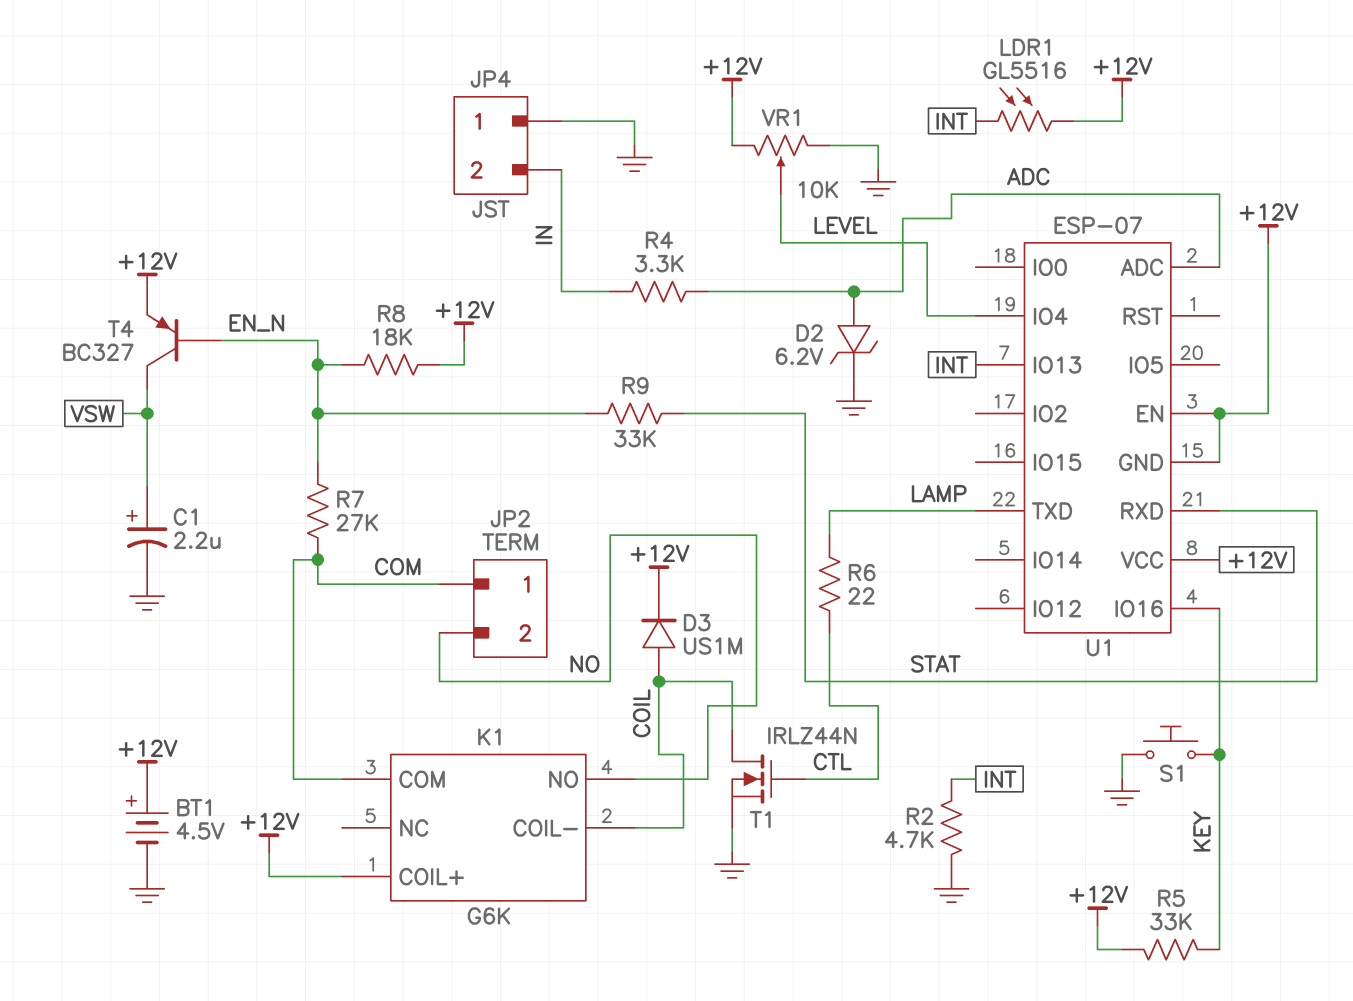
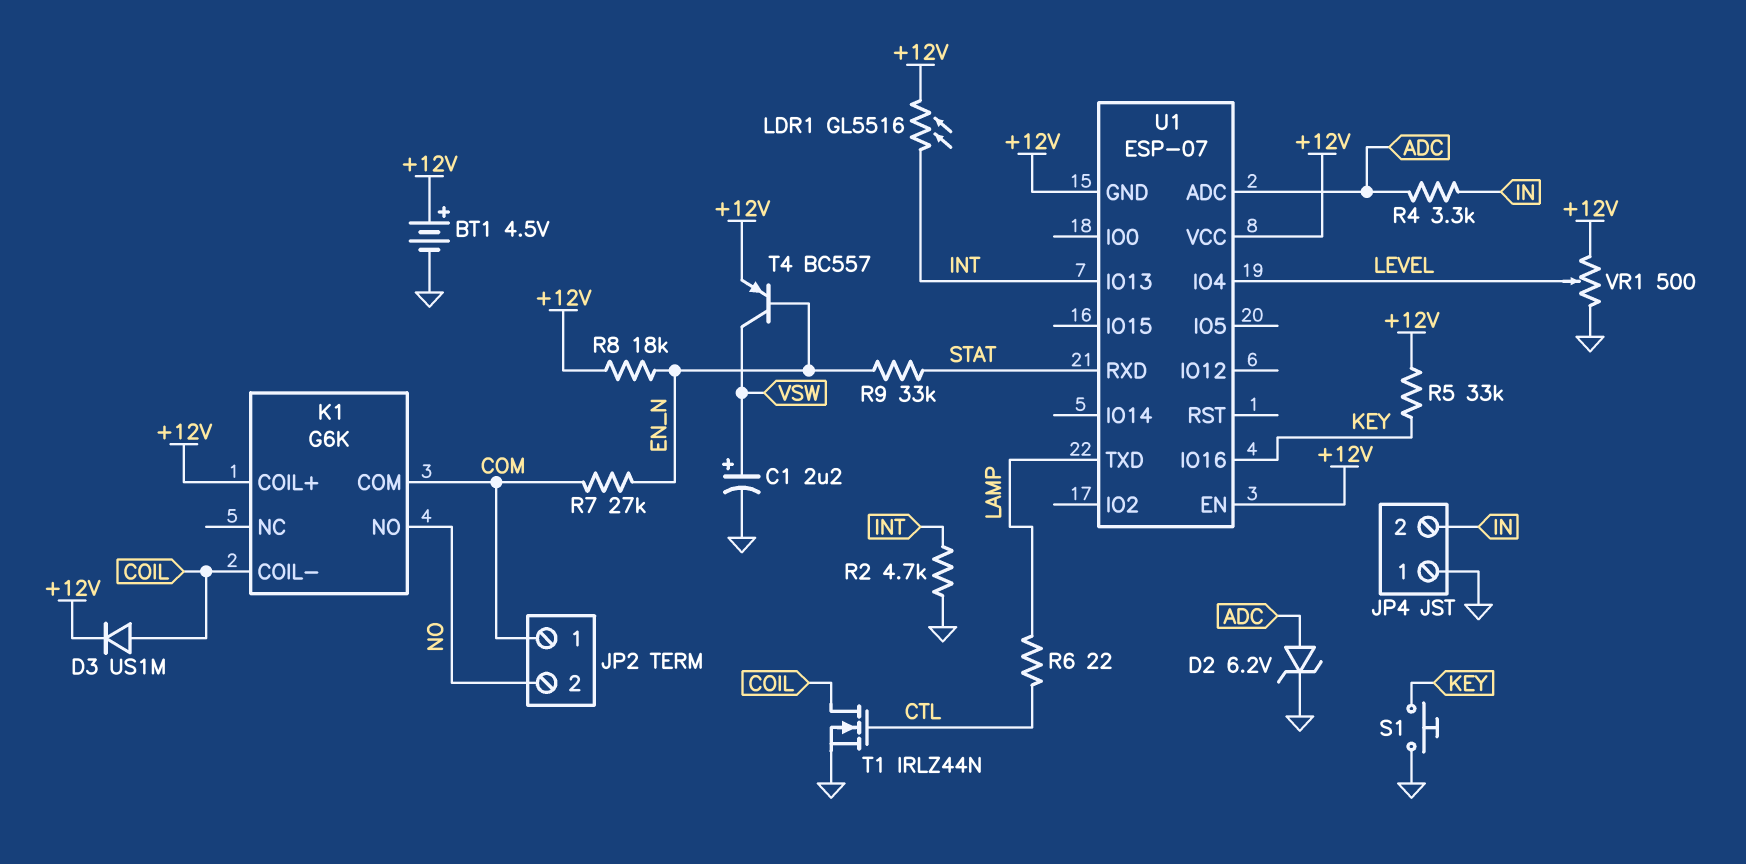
T4: PNP BC327 (B EN_N, C VSW, E +12V) -> PNP BC557 (B EN_N, C VSW, E +12V)
VR1: 10k (+12V, GND, wiper LEVEL) -> 500 (+12V, GND, wiper LEVEL)

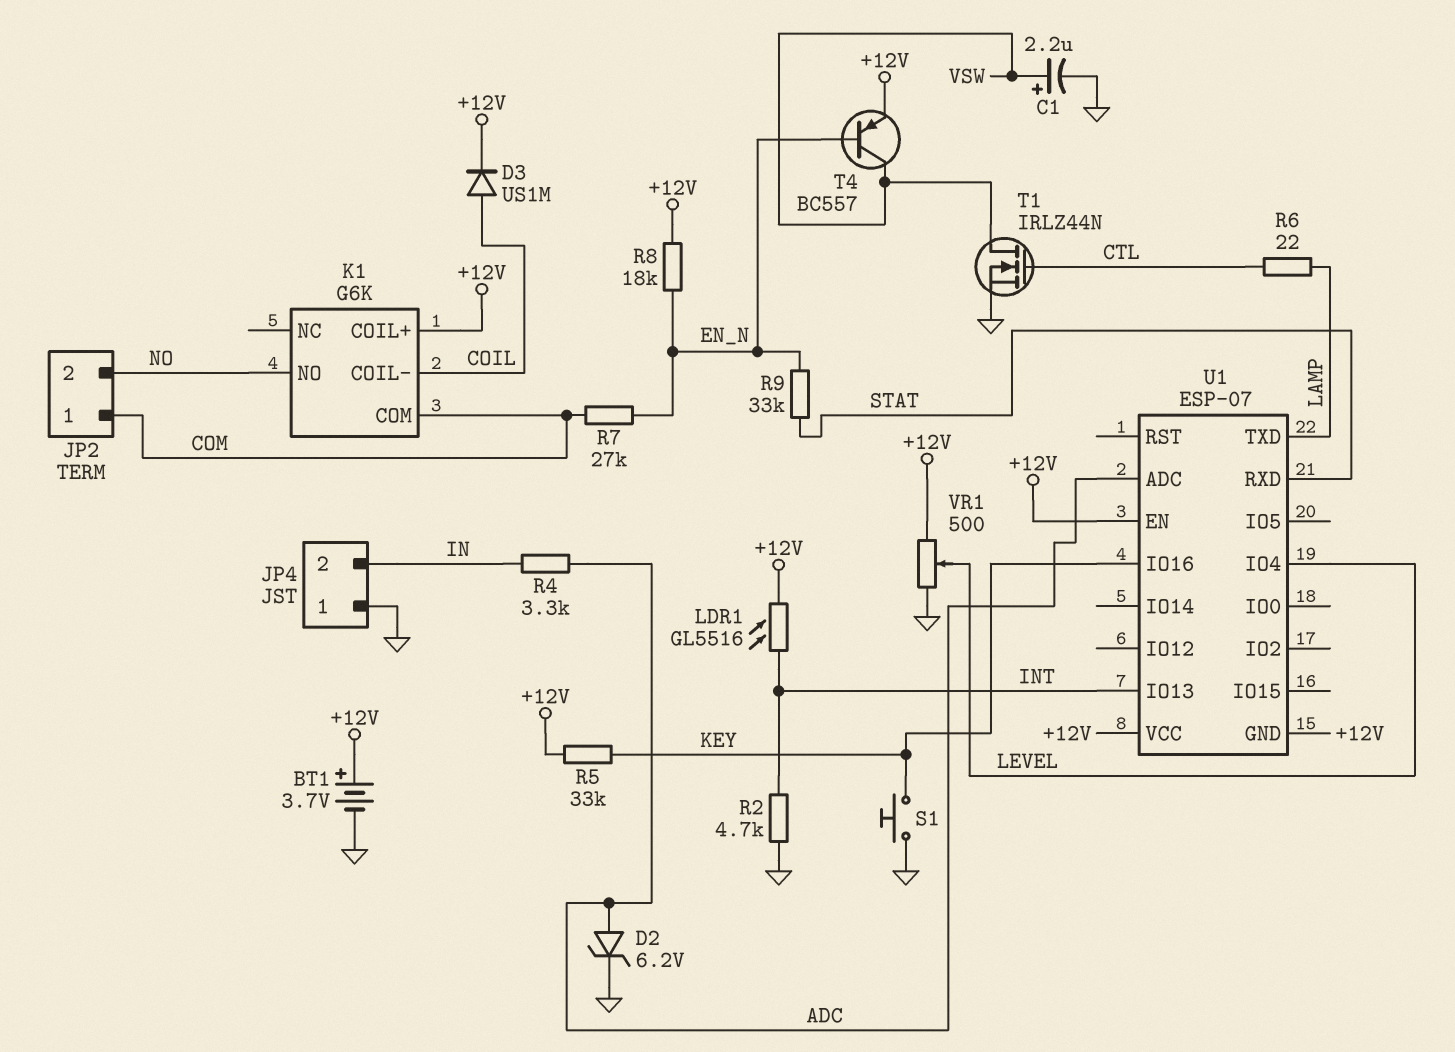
BT1: 4.5V (plus +12V, minus GND) -> 3.7V (plus +12V, minus GND)
T1: NMOS IRLZ44N (G CTL, D COIL, S GND) -> NMOS IRLZ44N (G CTL, D VSW, S GND)

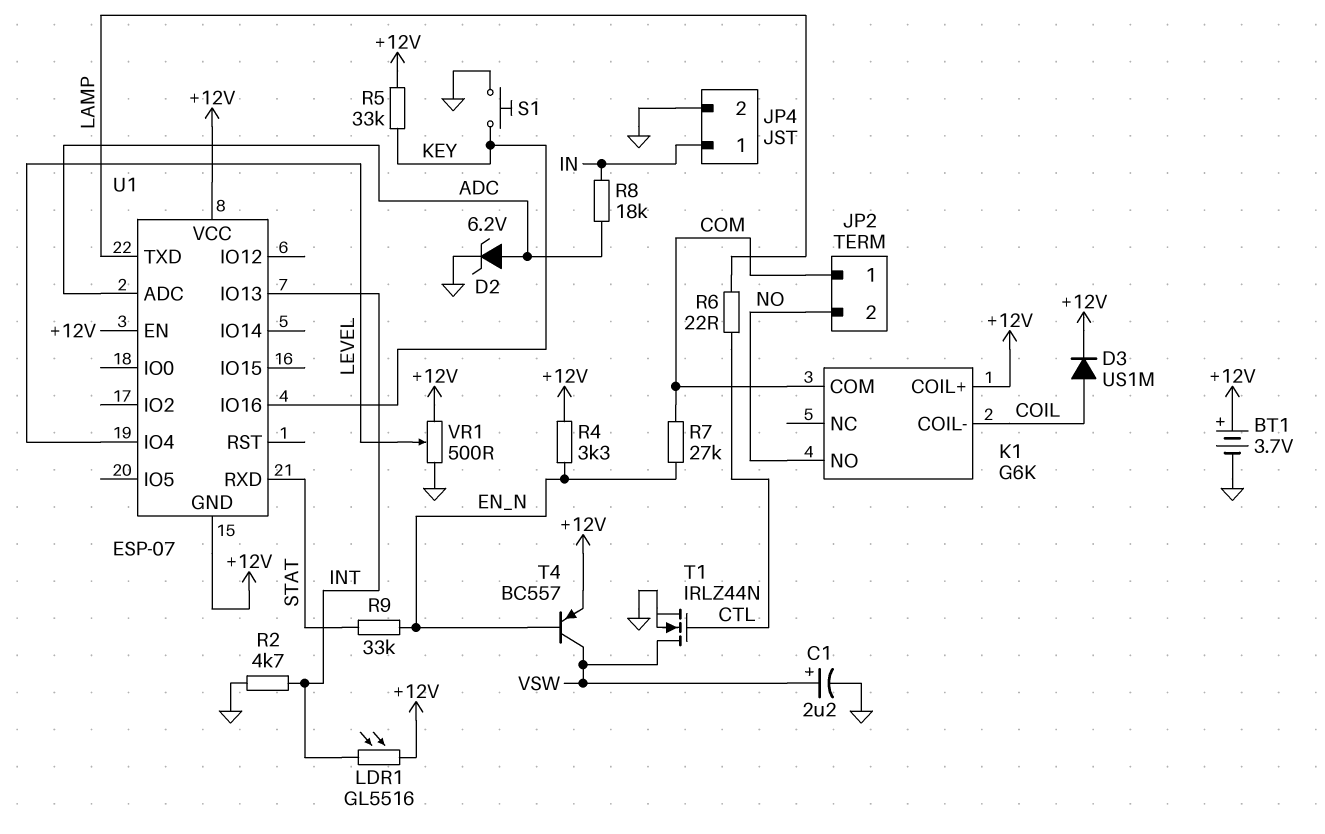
JP4 pin 1: GND -> IN
JP4 pin 2: IN -> GND
R4: 3.3k (ADC, IN) -> 3.3k (+12V, EN_N)
R8: 18k (+12V, EN_N) -> 18k (ADC, IN)

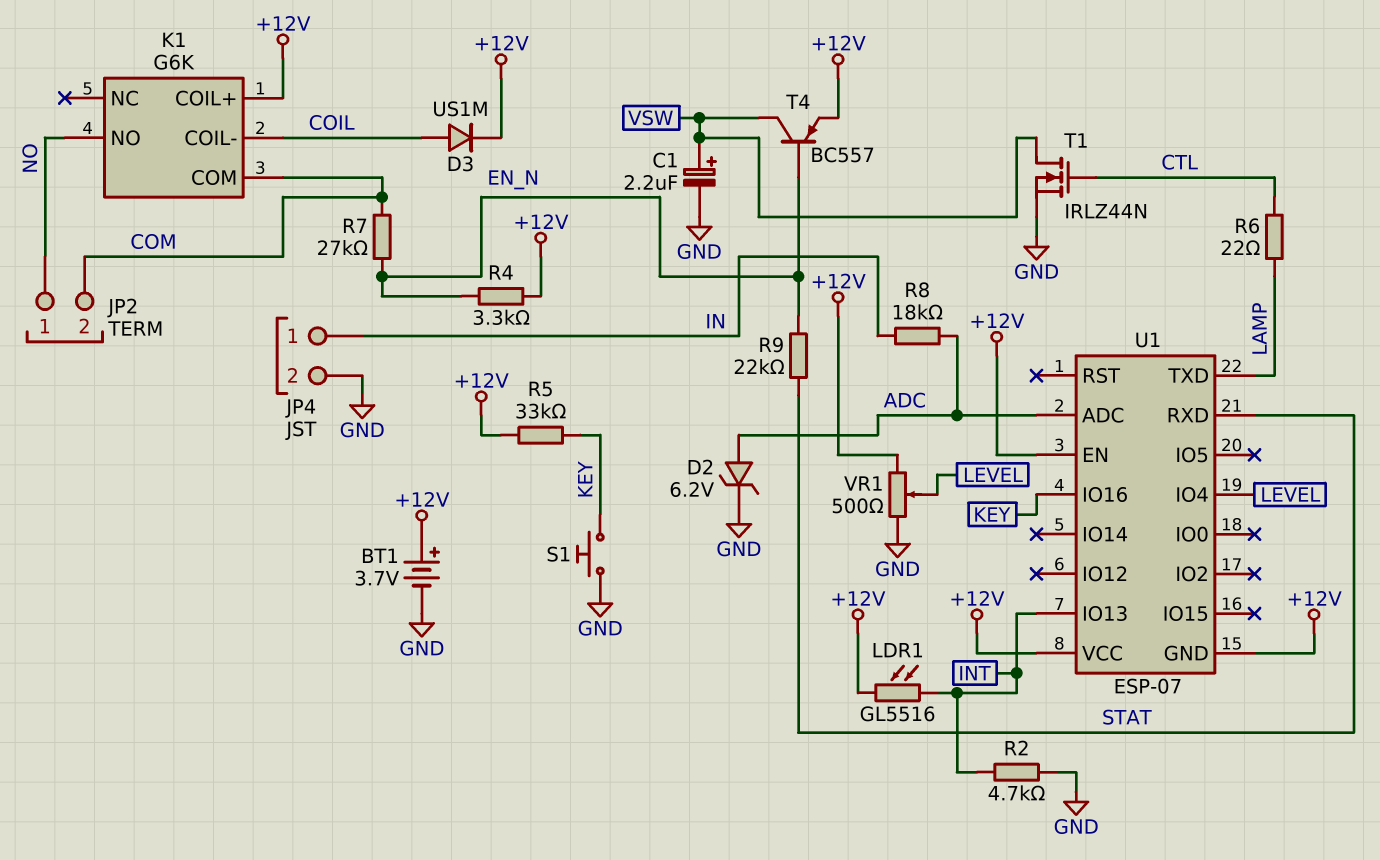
JP2 pin 1: COM -> NO
JP2 pin 2: NO -> COM
R9: 33k (EN_N, STAT) -> 22k (EN_N, STAT)

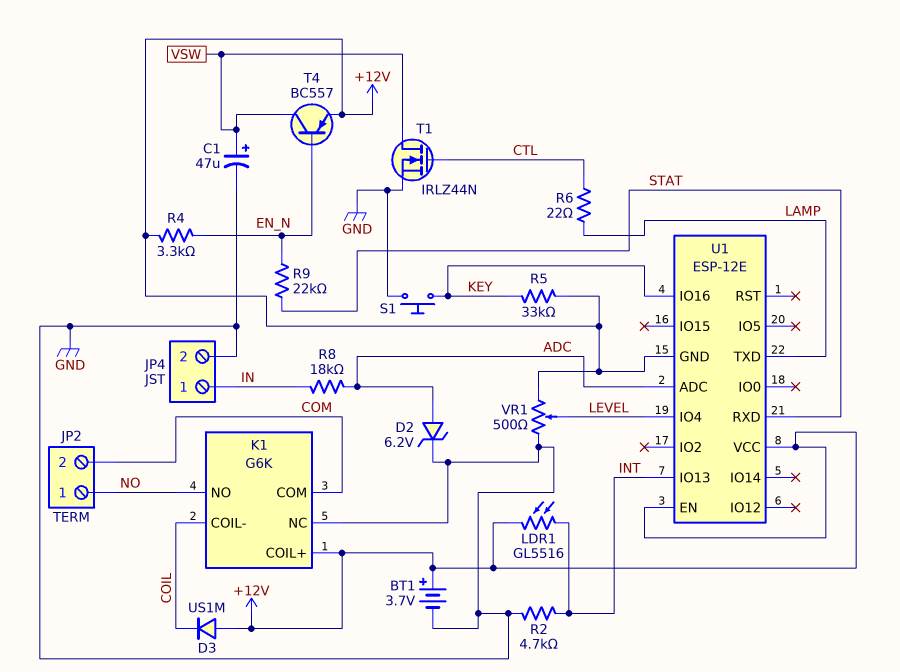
C1: 2.2uF (plus VSW, minus GND) -> 47uF (plus VSW, minus GND)
D3: diode US1M (A COIL, K +12V) -> diode US1M (A +12V, K COIL)
K1 pin NC: none -> GND
R7: 27k (COM, EN_N) -> none
U1: ESP-07 -> ESP-12E

